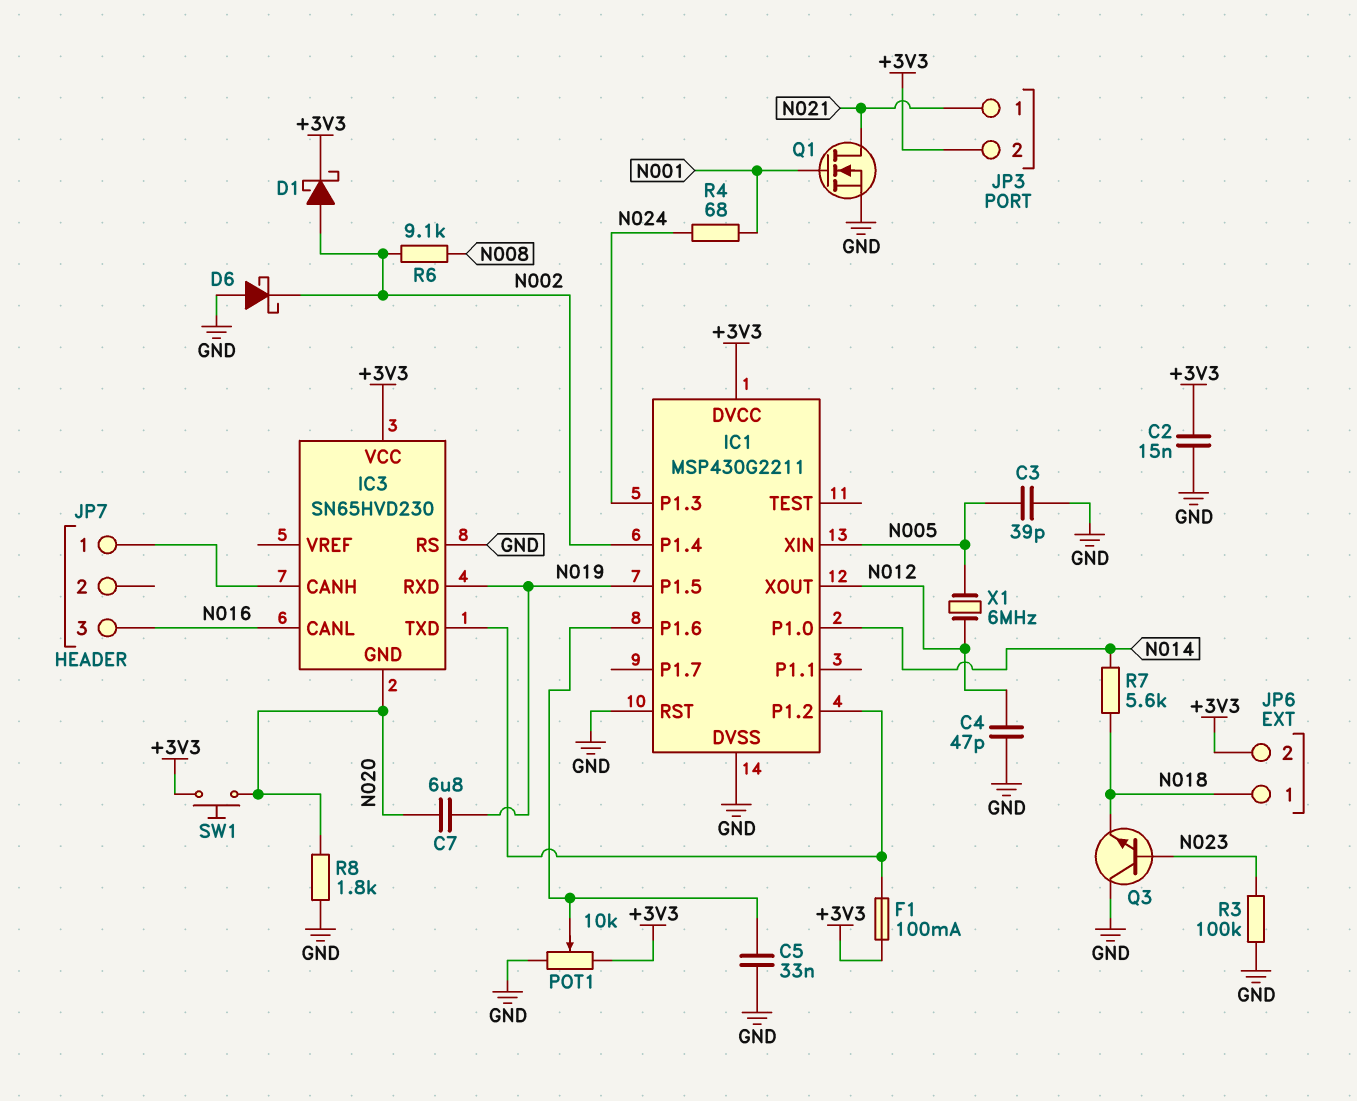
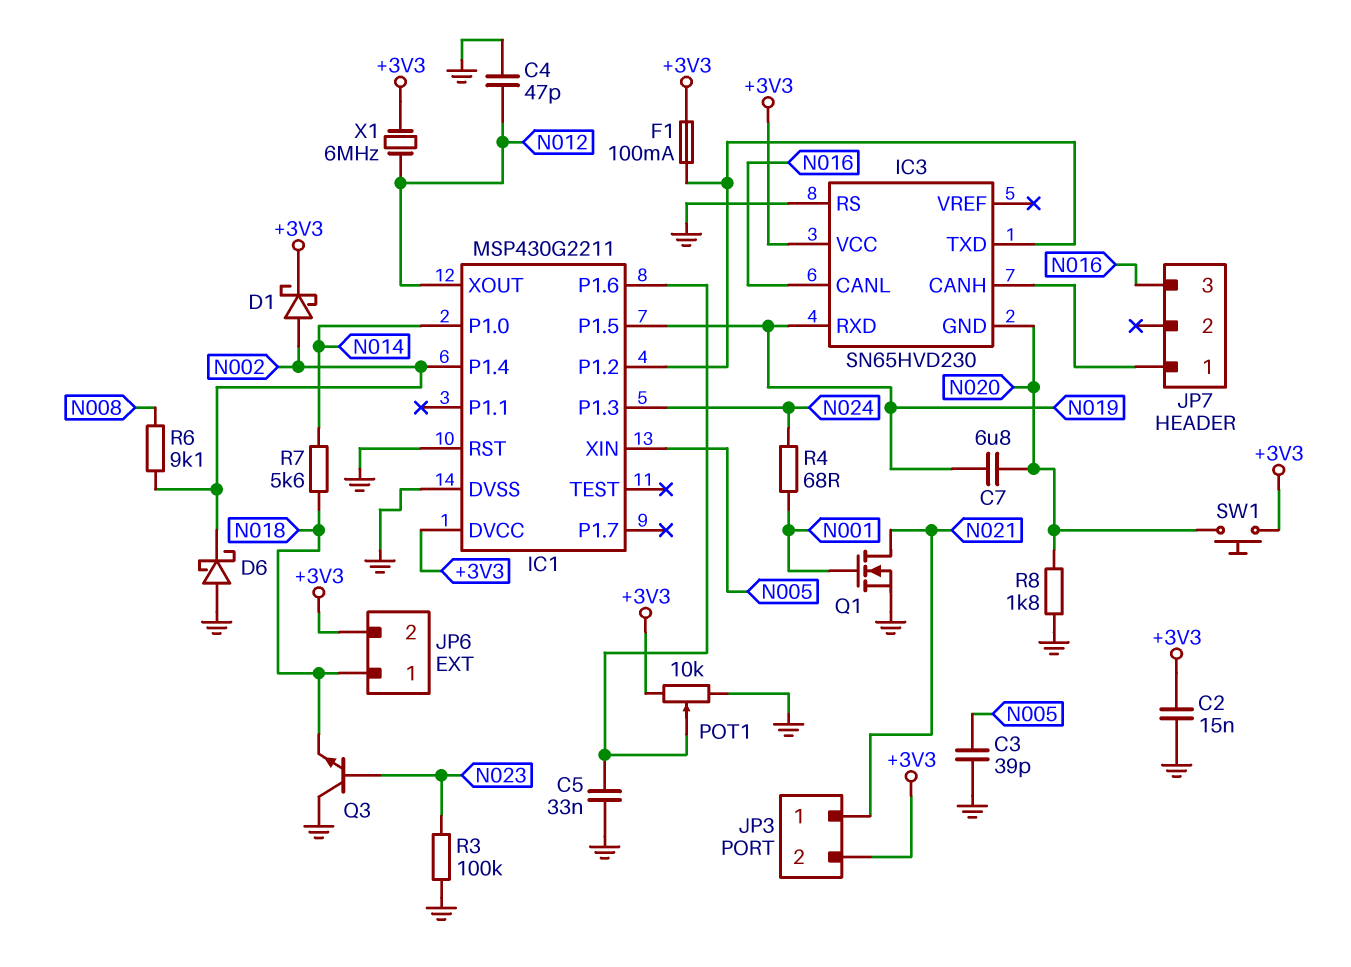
X1: 6MHz (N005, N012) -> 6MHz (+3V3, N012)

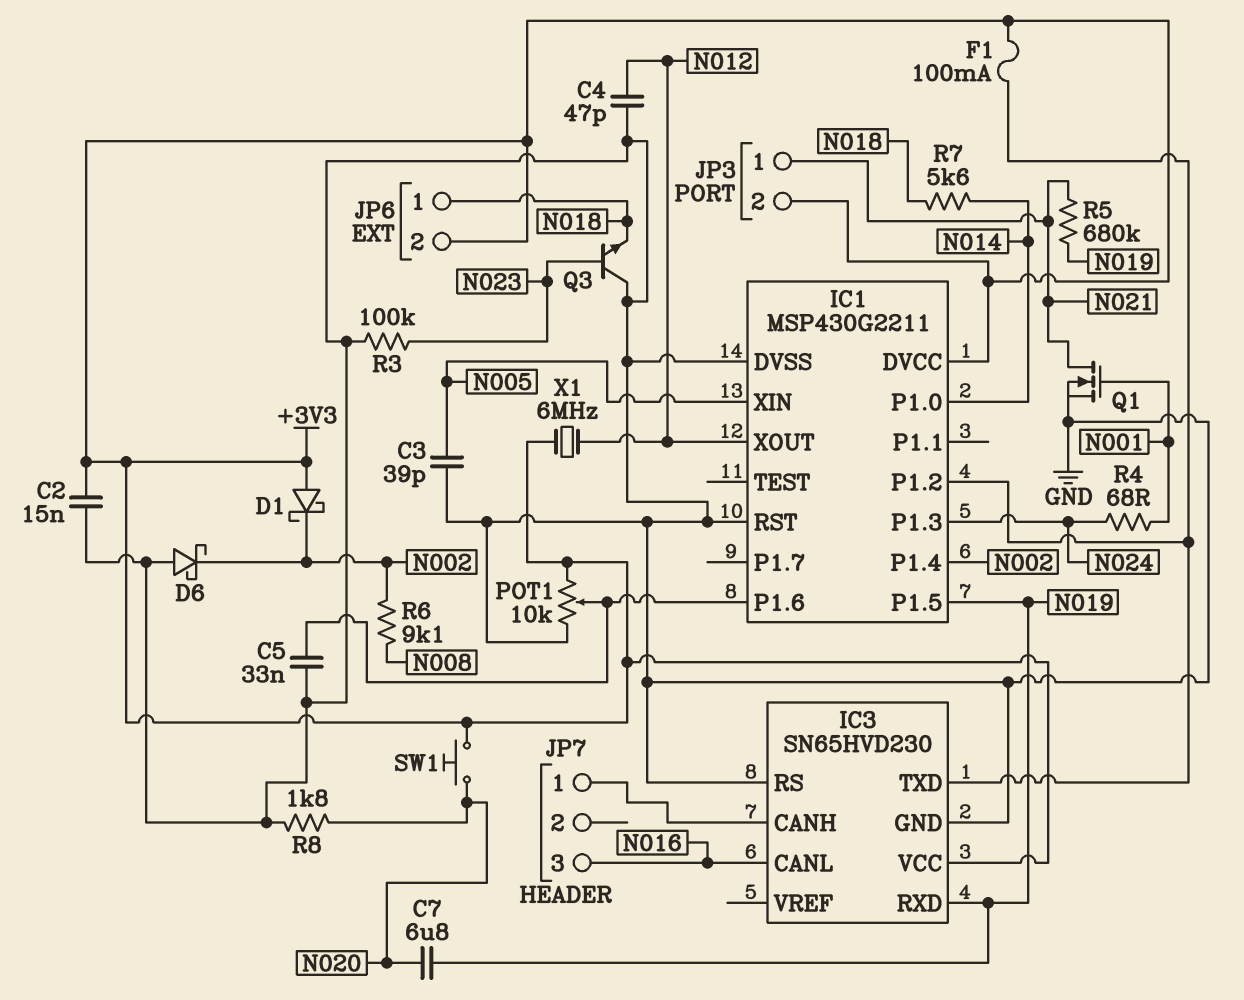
D1: schottky (A N002, K +3V3) -> schottky (A +3V3, K N002)
IC3 pin GND: N020 -> GND
R5: none -> 680k (N019, N021)

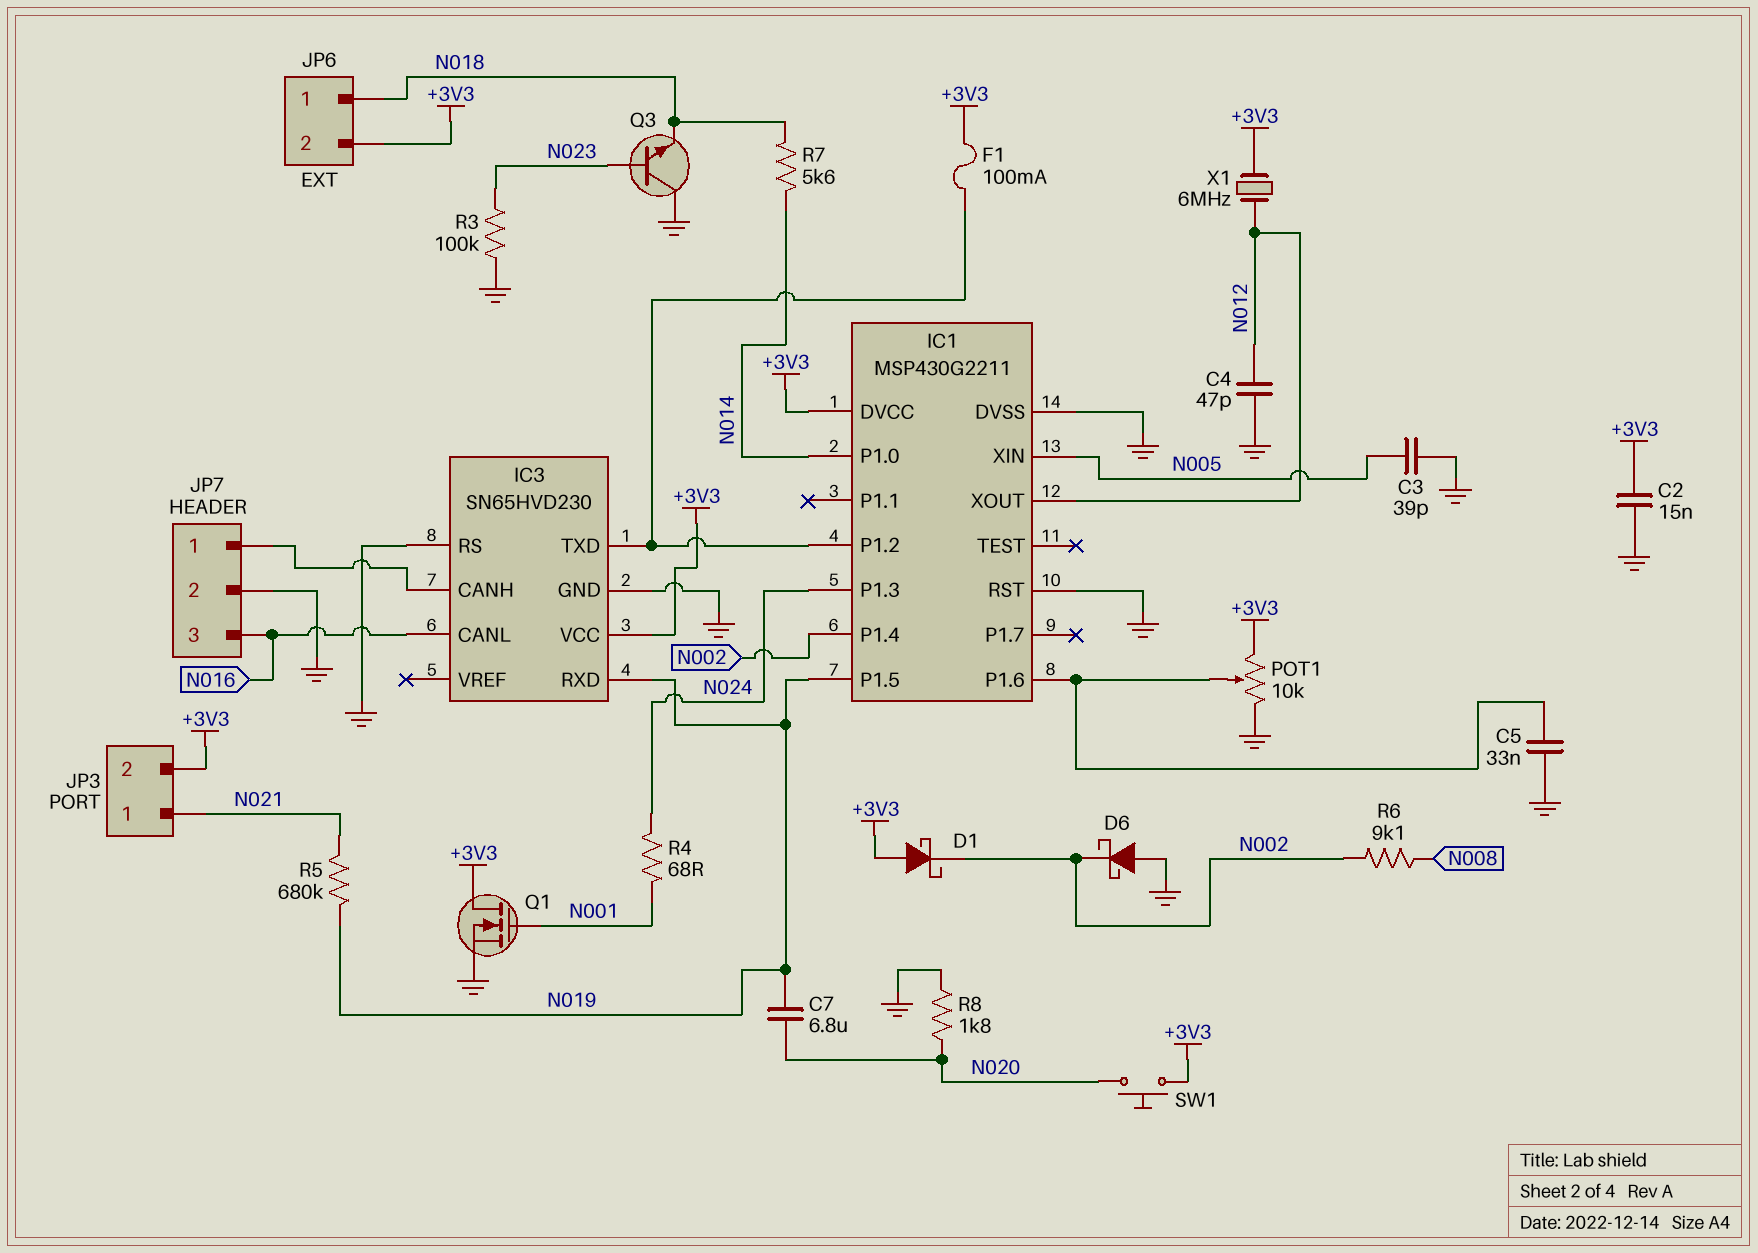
JP7 pin 2: none -> GND
Q1: NMOS (G N001, D N021, S GND) -> NMOS (G N001, D +3V3, S GND)

